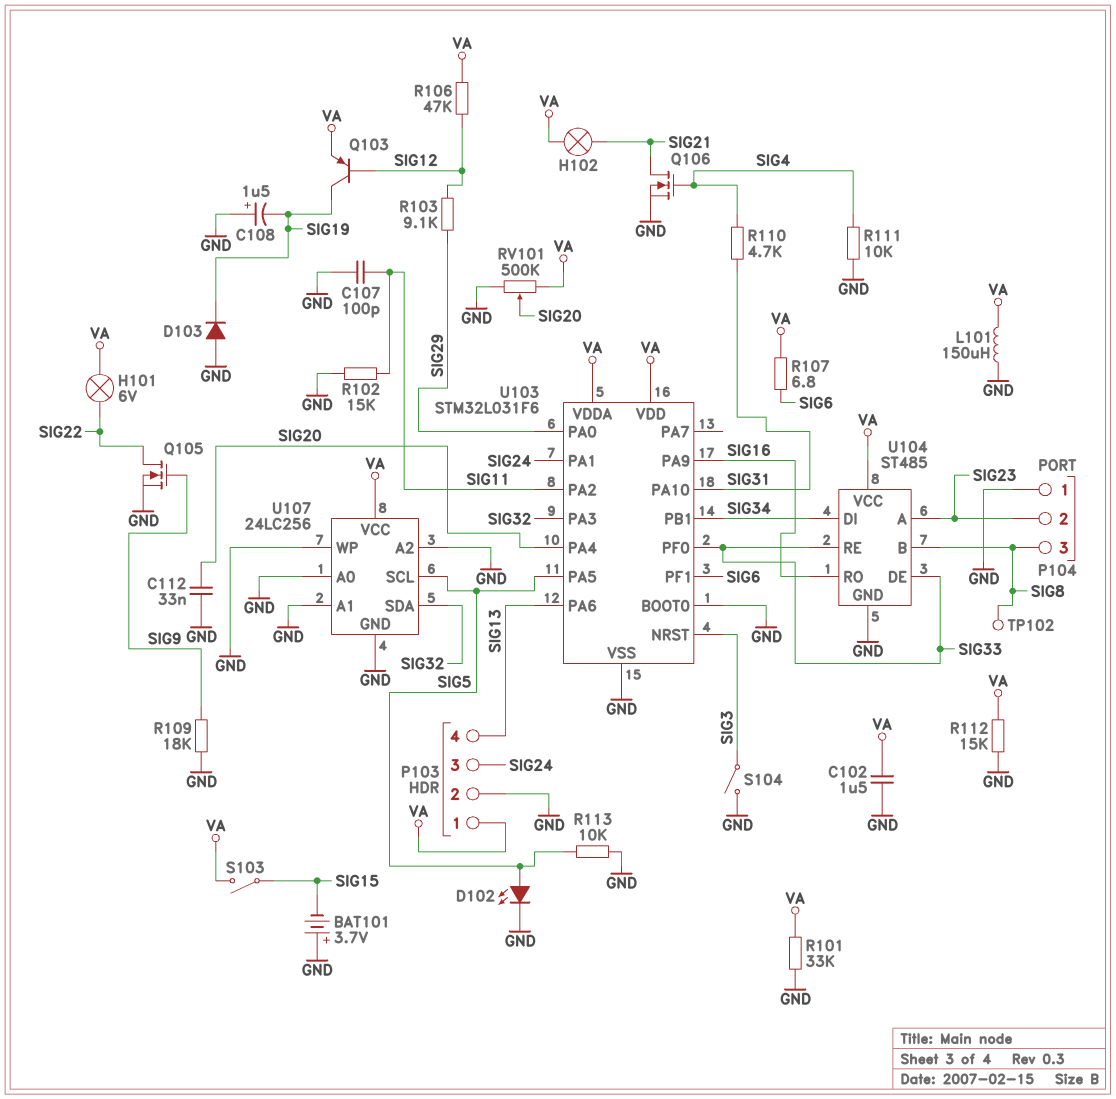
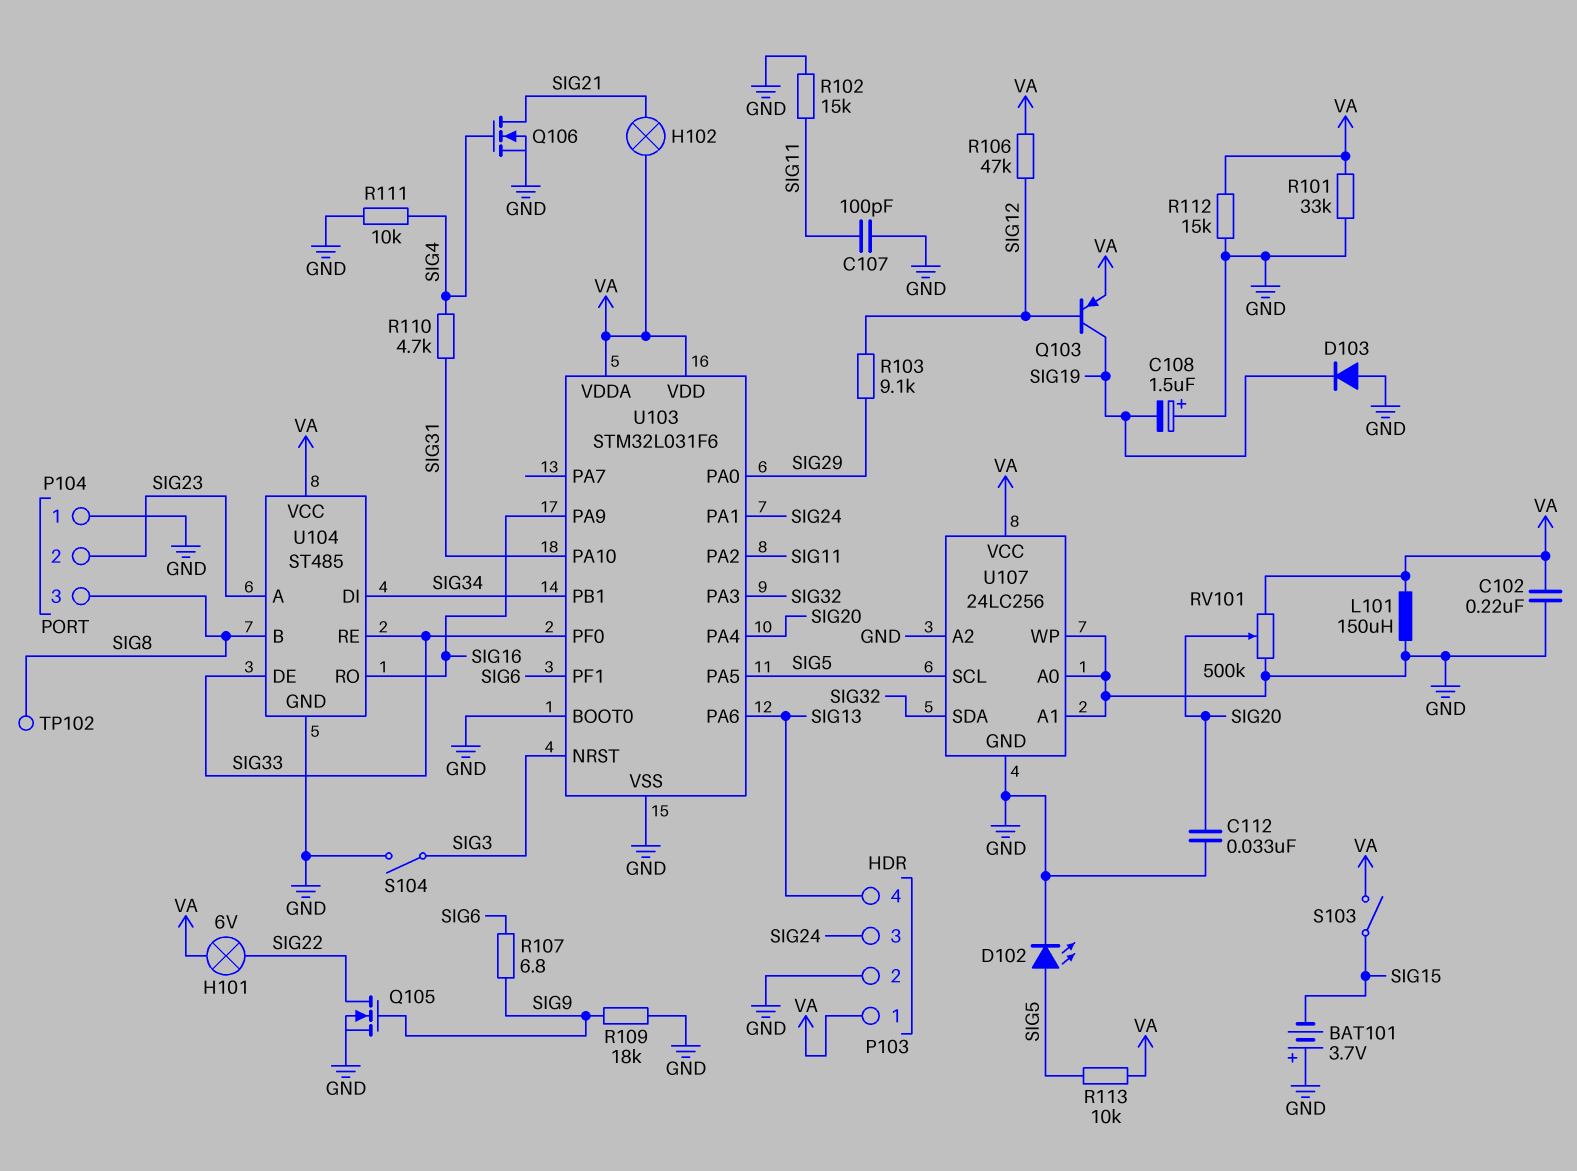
C102: 1.5uF (GND, VA) -> 220nF (GND, VA)
R107: 6.8 (SIG6, VA) -> 6.8 (SIG6, SIG9)
R113: 10k (GND, SIG5) -> 10k (SIG5, VA)

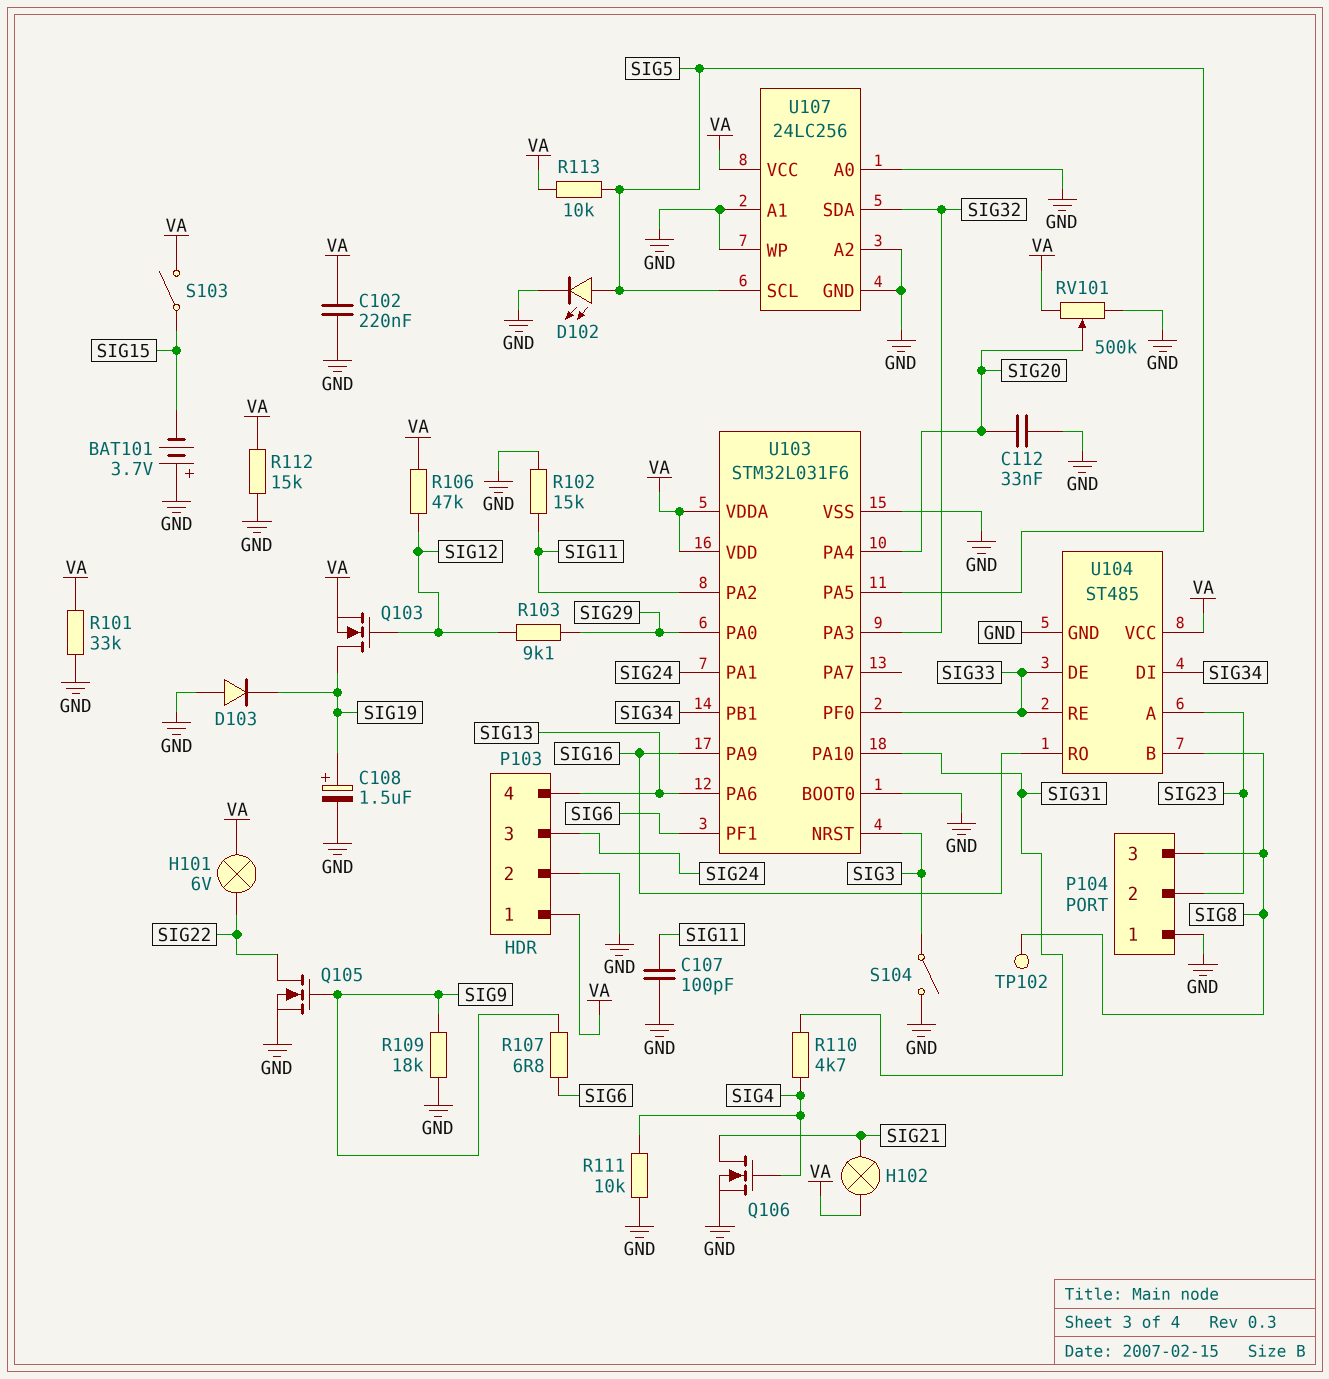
C108: 1.5uF (plus GND, minus SIG19) -> 1.5uF (plus SIG19, minus GND)
L101: 150uH (GND, VA) -> none
Q103: PNP (B SIG12, C SIG19, E VA) -> NMOS (G SIG12, D SIG19, S VA)

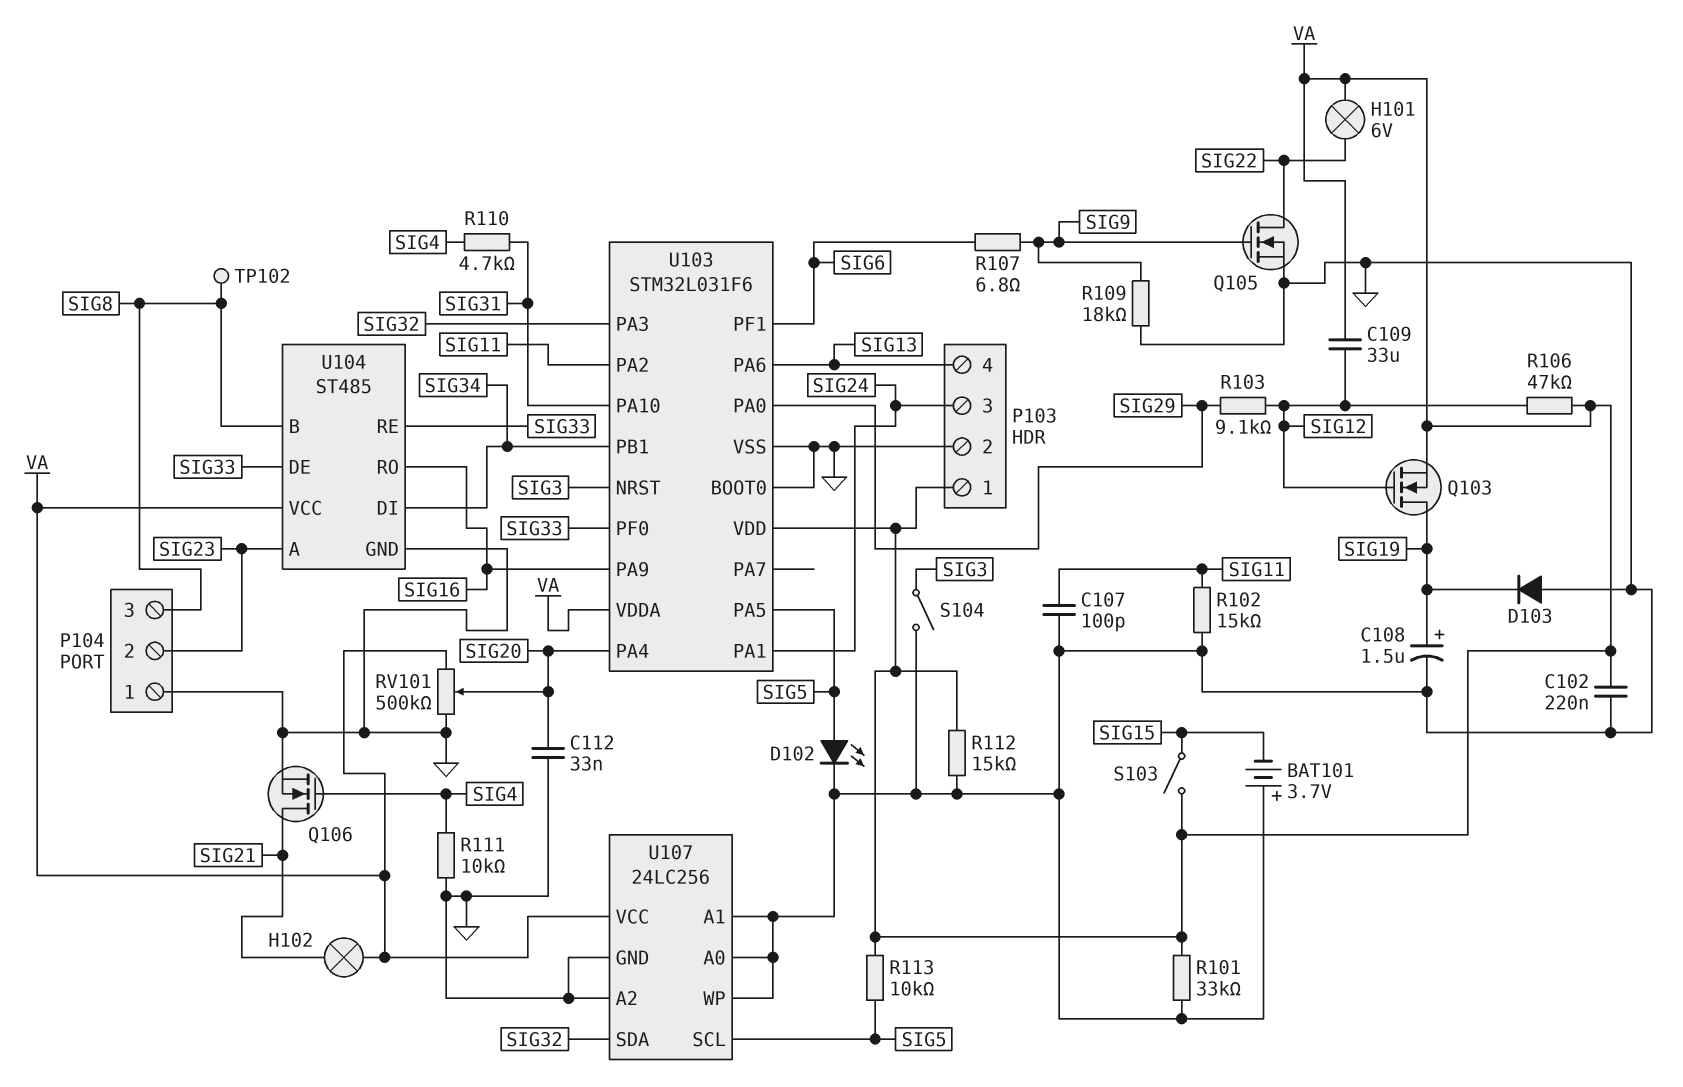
C109: none -> 33uF (SIG12, VA)

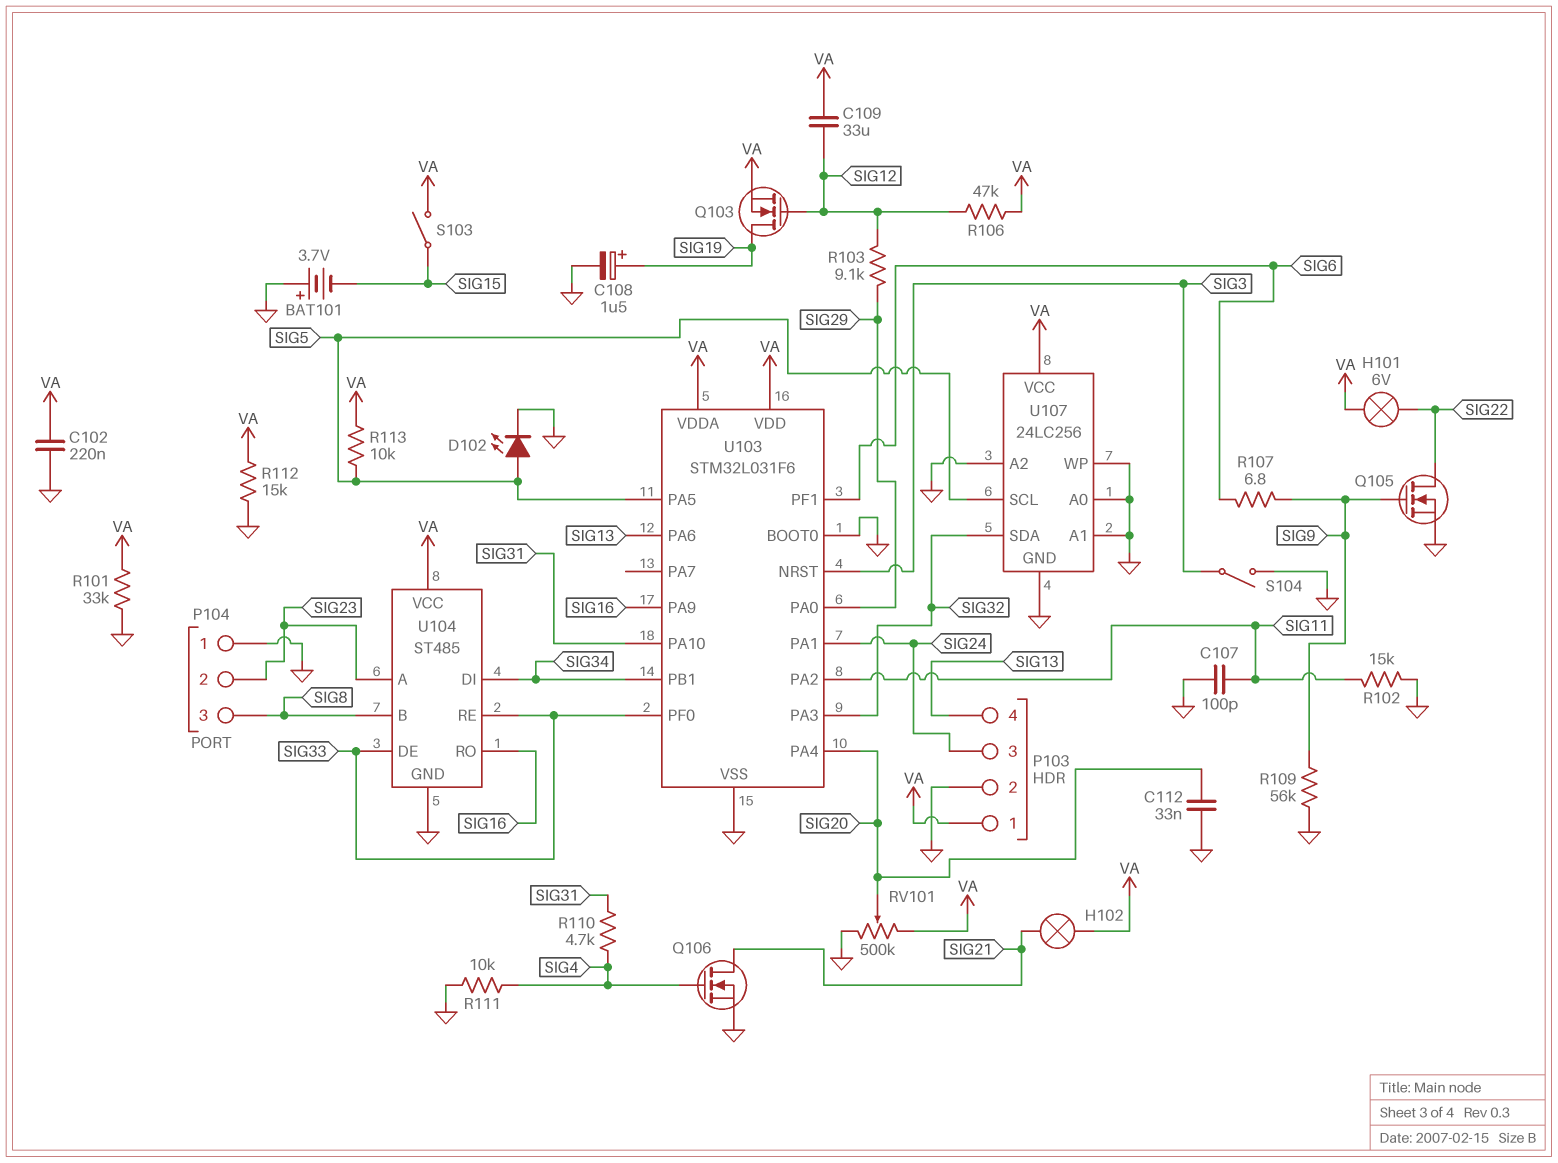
D103: diode (A GND, K SIG19) -> none
R109: 18k (GND, SIG9) -> 56k (GND, SIG9)
TP102: test point (SIG8) -> none

